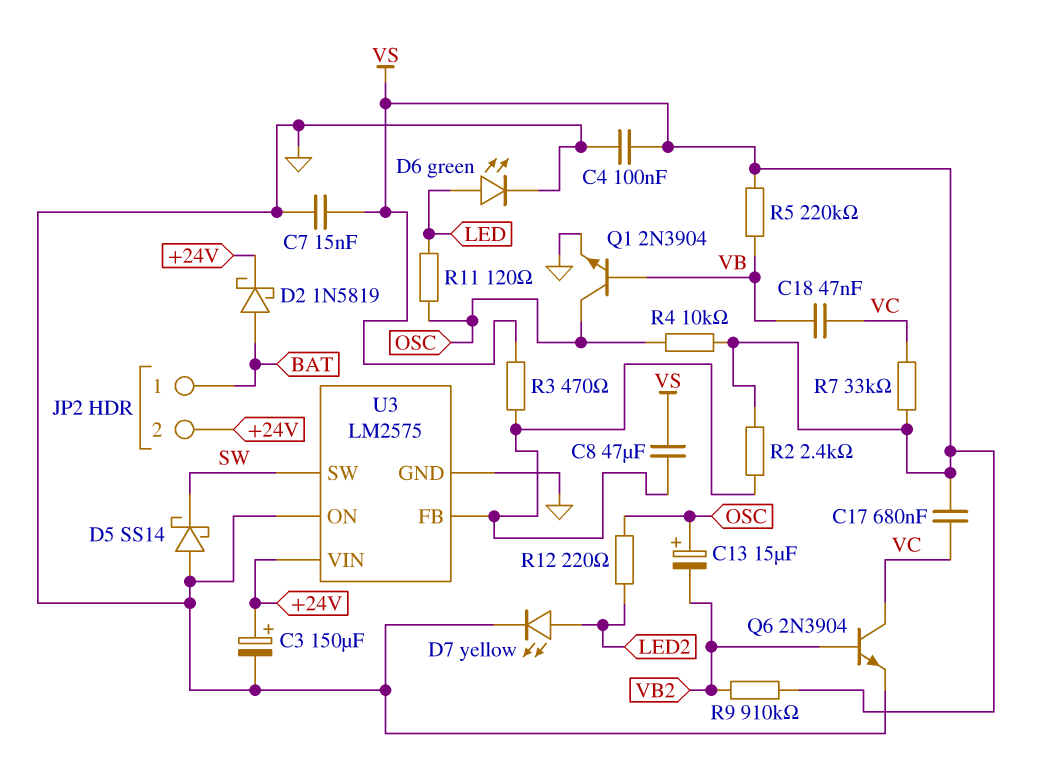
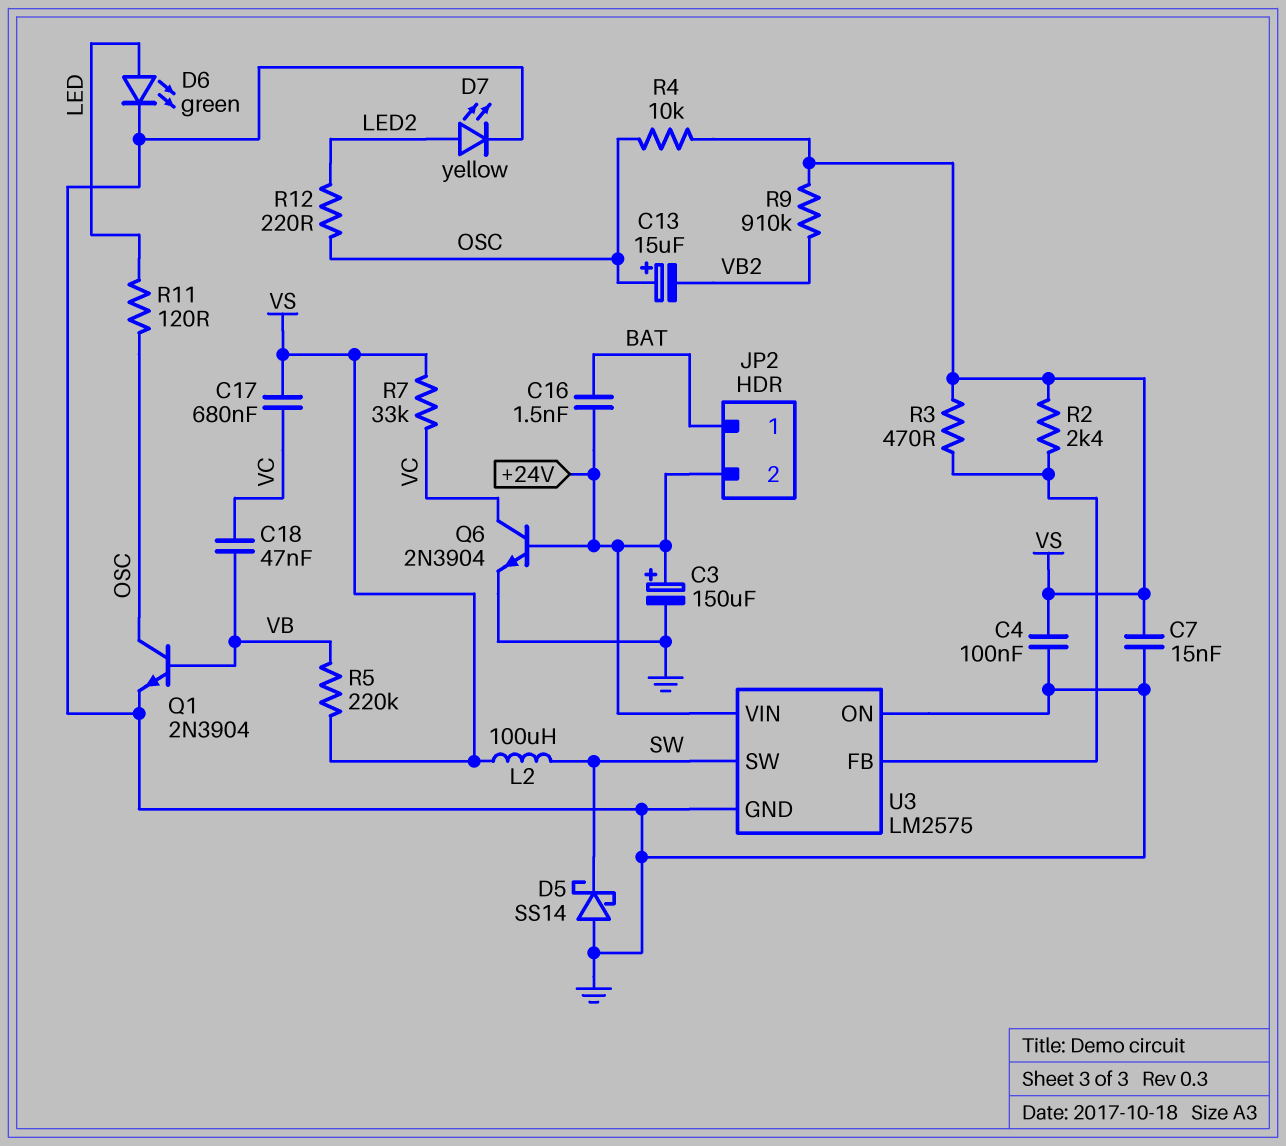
C8: 47uF (U3/FB, VS) -> none
C16: none -> 1.5nF (+24V, BAT)
D2: schottky 1N5819 (A BAT, K +24V) -> none
L2: none -> 100uH (SW, VS)
Q6: NPN 2N3904 (B VB2, C VC, E GND) -> NPN 2N3904 (B +24V, C VC, E GND)

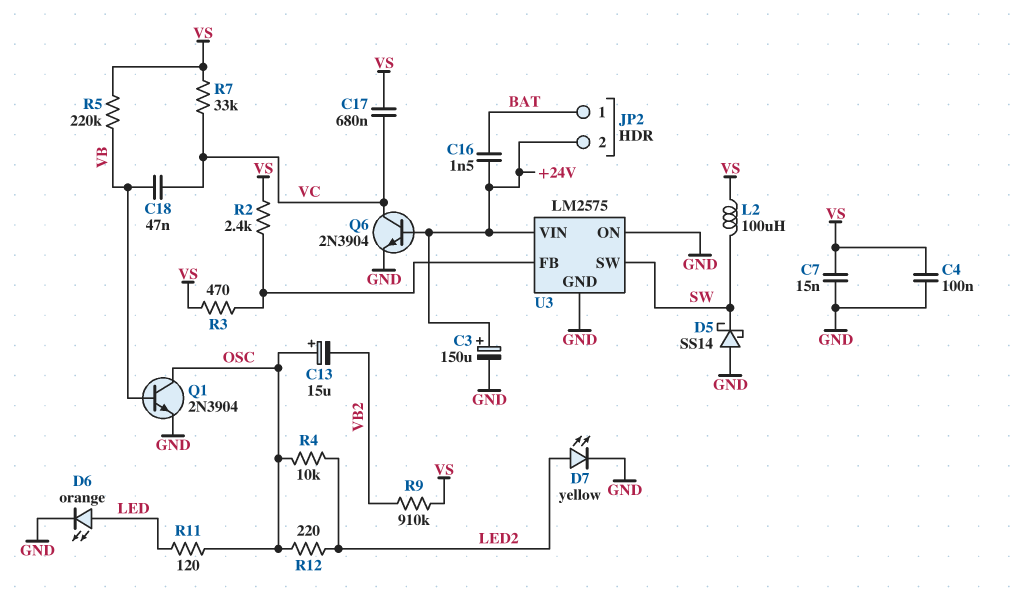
D6: LED green (A LED, K GND) -> LED orange (A LED, K GND)
R4: 10k (OSC, VS) -> 10k (LED2, OSC)

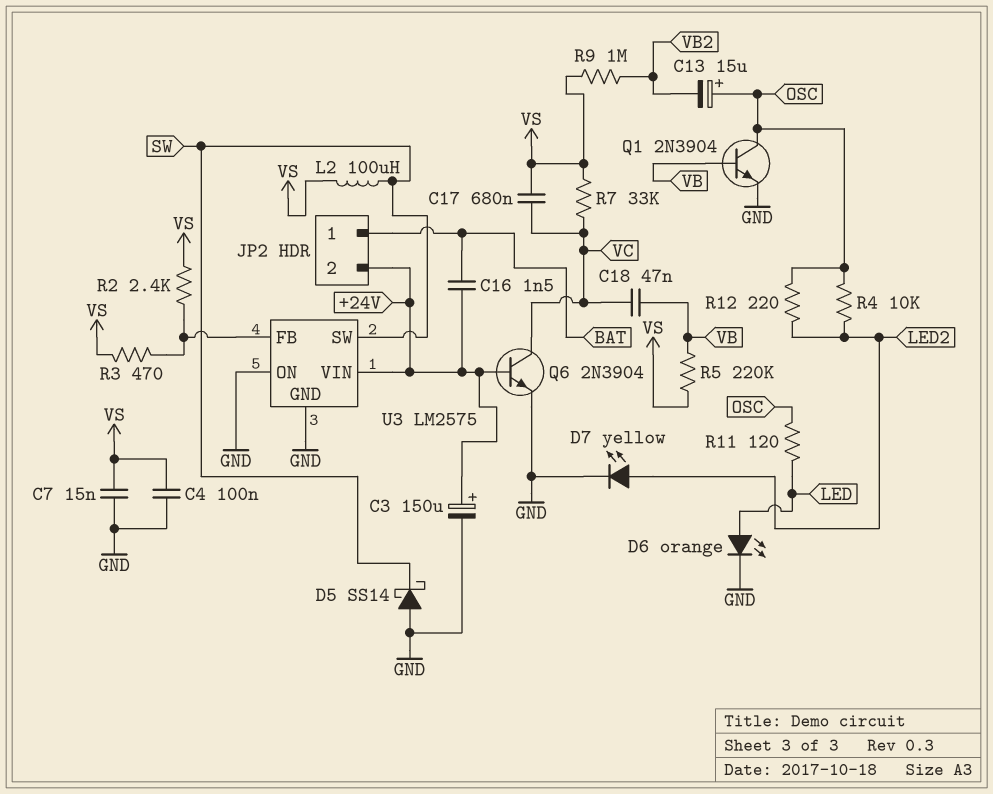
R9: 910k (VB2, VS) -> 1M (VB2, VS)

